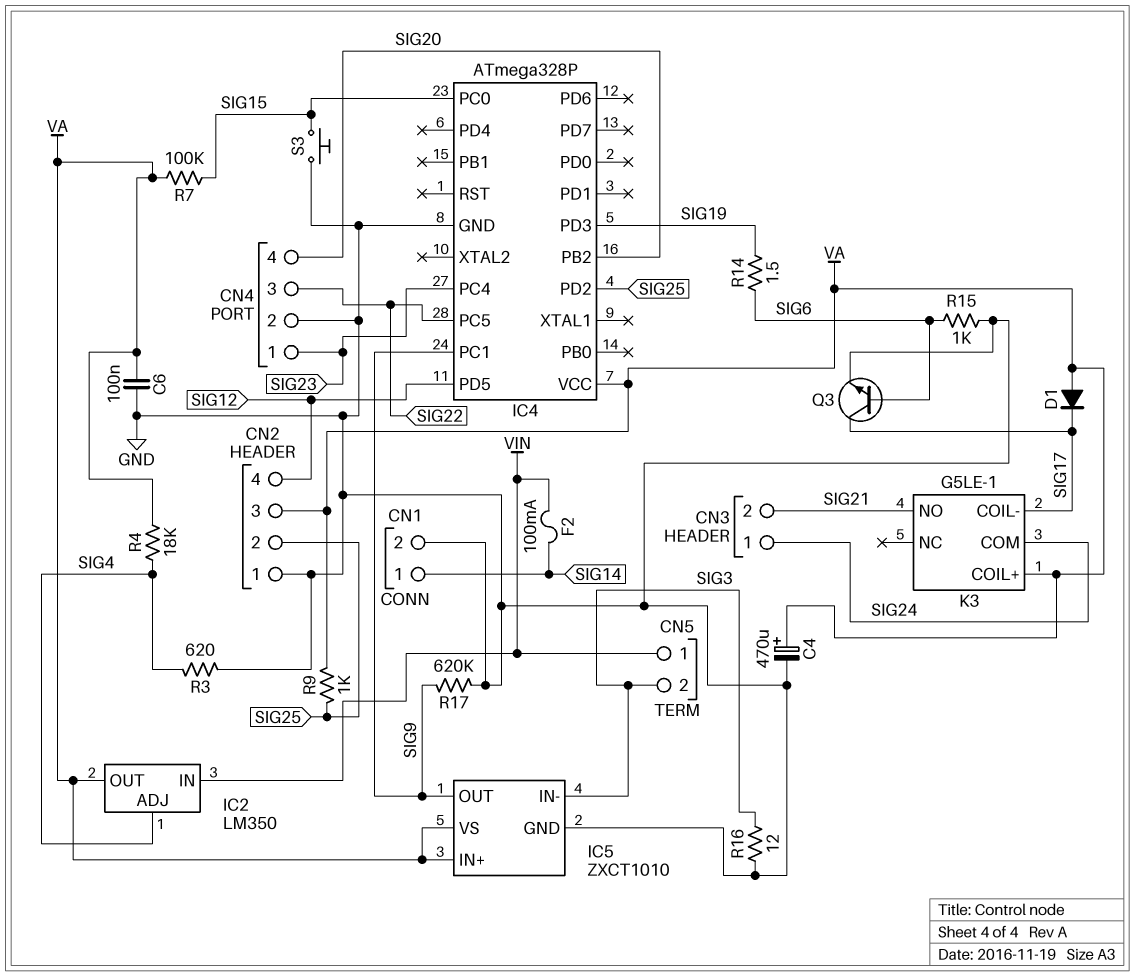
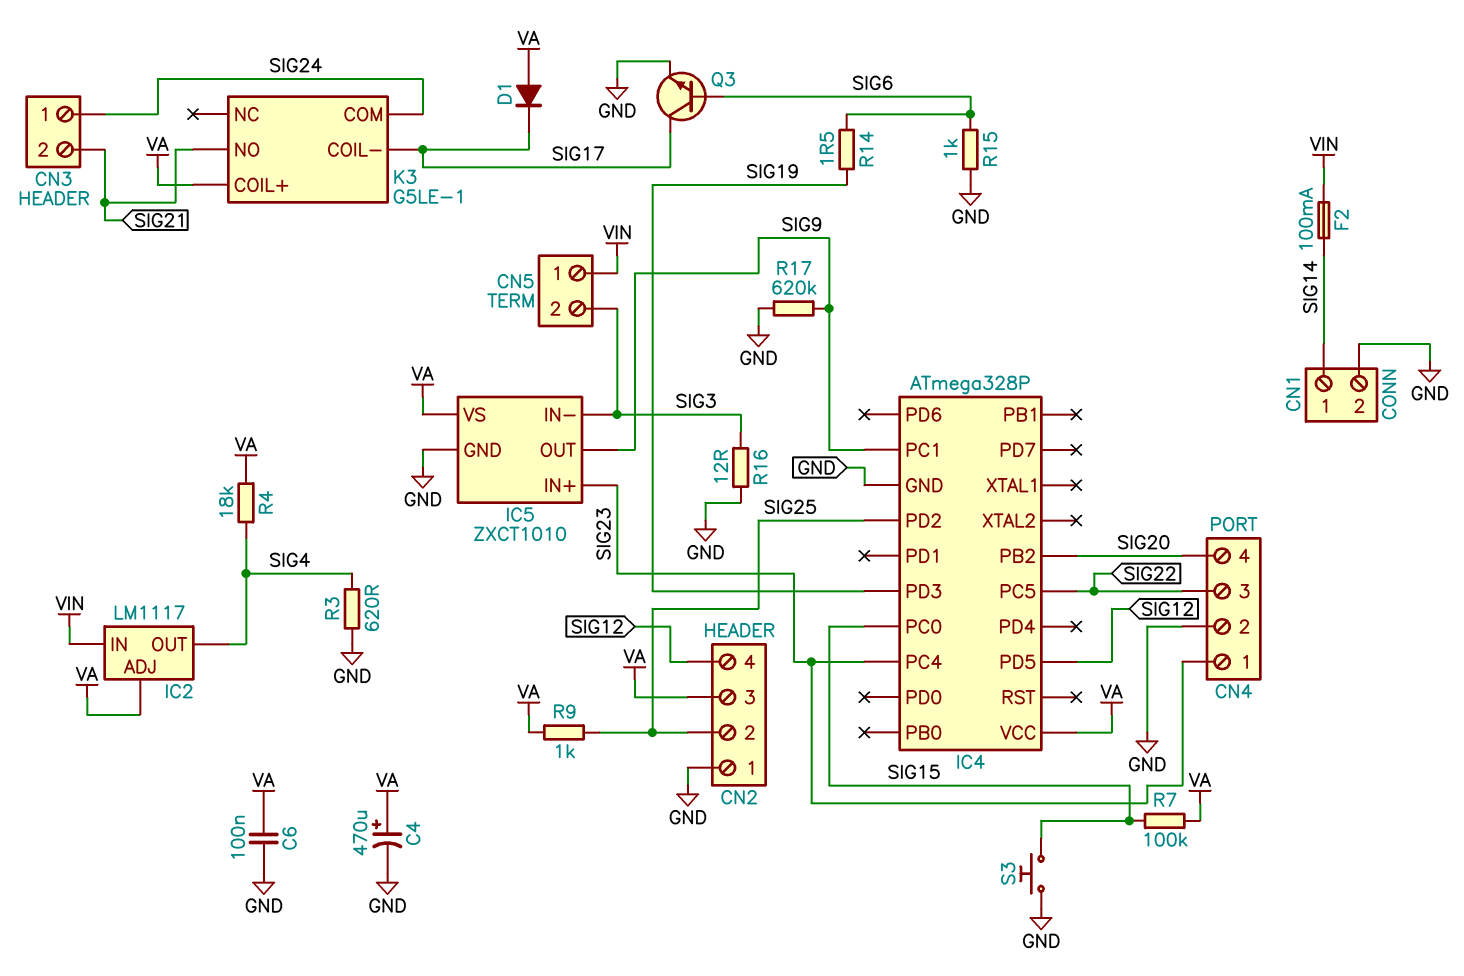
IC2: LM350 -> LM1117
IC2 pin ADJ: SIG4 -> VA
IC2 pin OUT: VA -> SIG4
IC5 pin IN+: VA -> SIG23

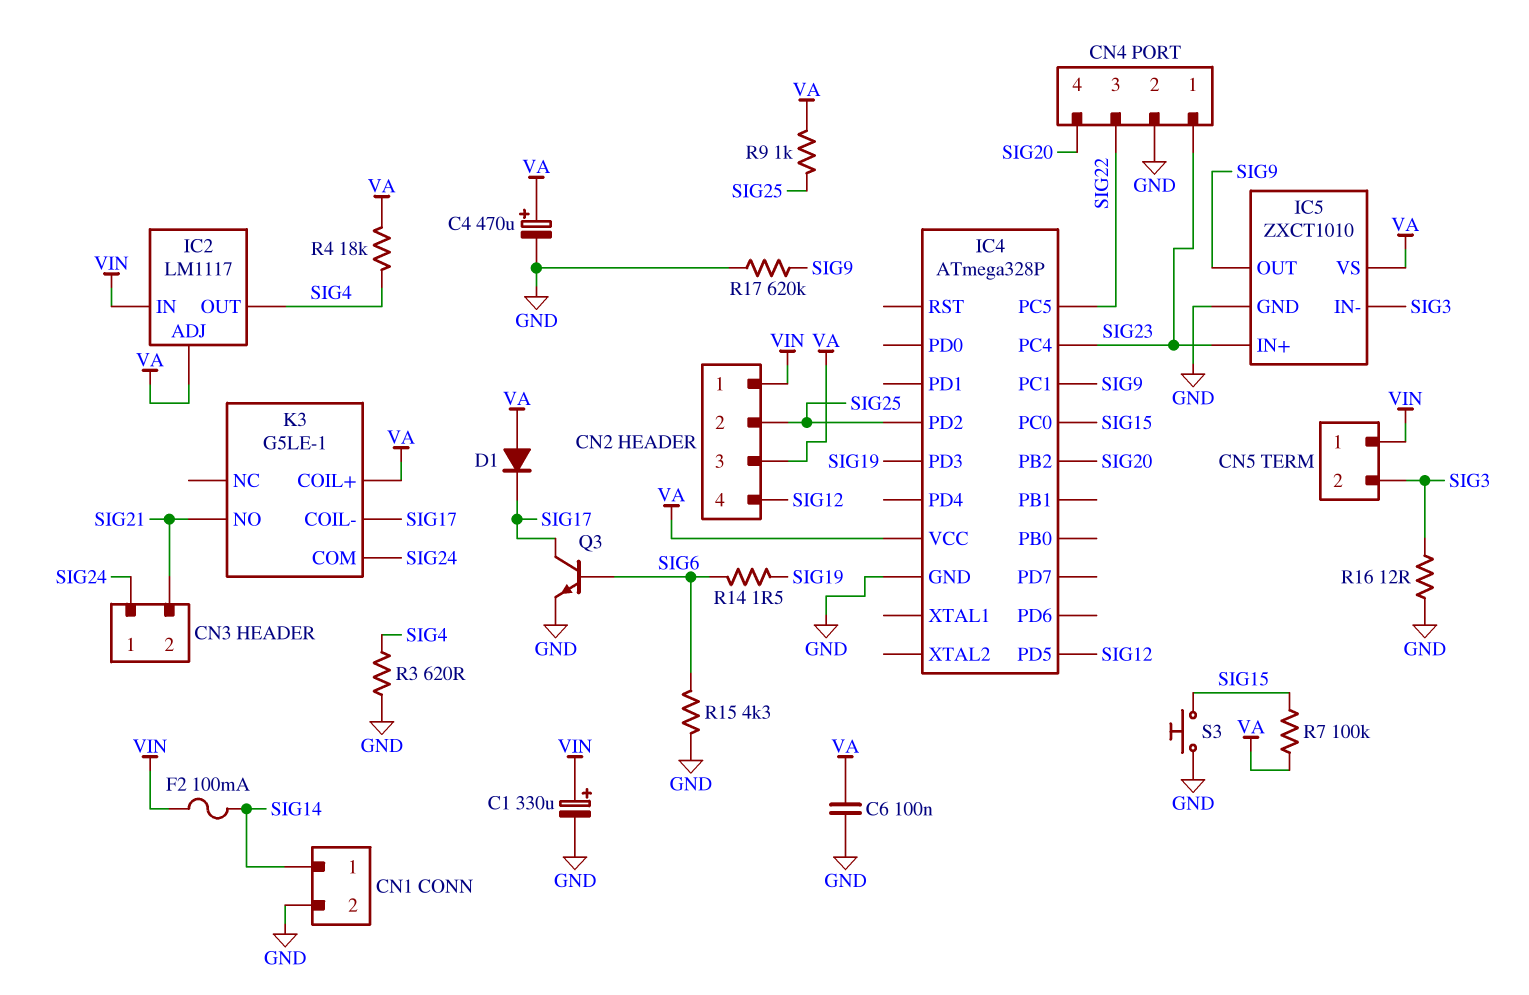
C1: none -> 330uF (plus VIN, minus GND)
CN2 pin 1: GND -> VIN
R15: 1k (GND, SIG6) -> 4.3k (GND, SIG6)

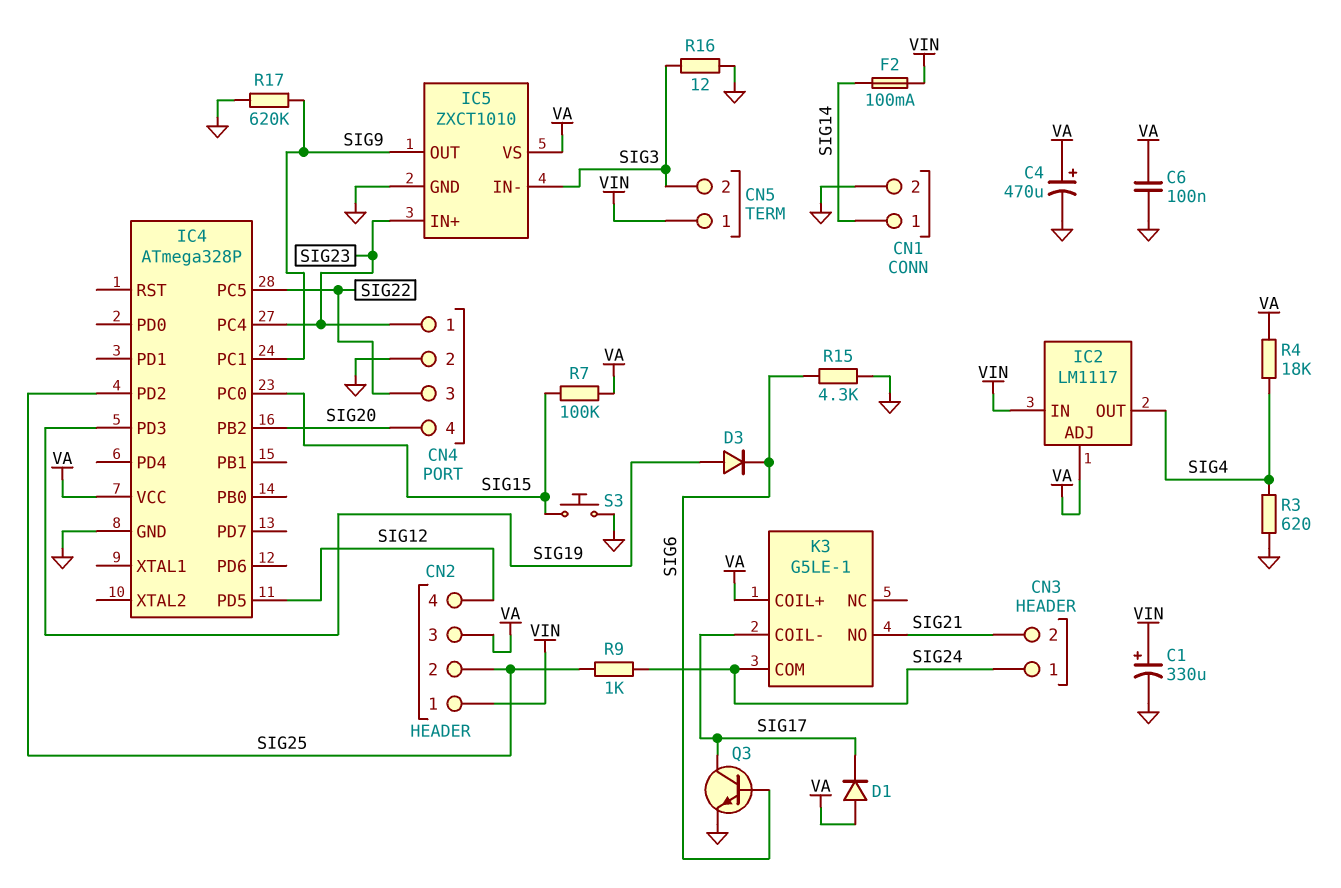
D3: none -> diode (A SIG19, K SIG6)
R9: 1k (SIG25, VA) -> 1k (SIG24, SIG25)
R14: 1.5 (SIG6, SIG19) -> none

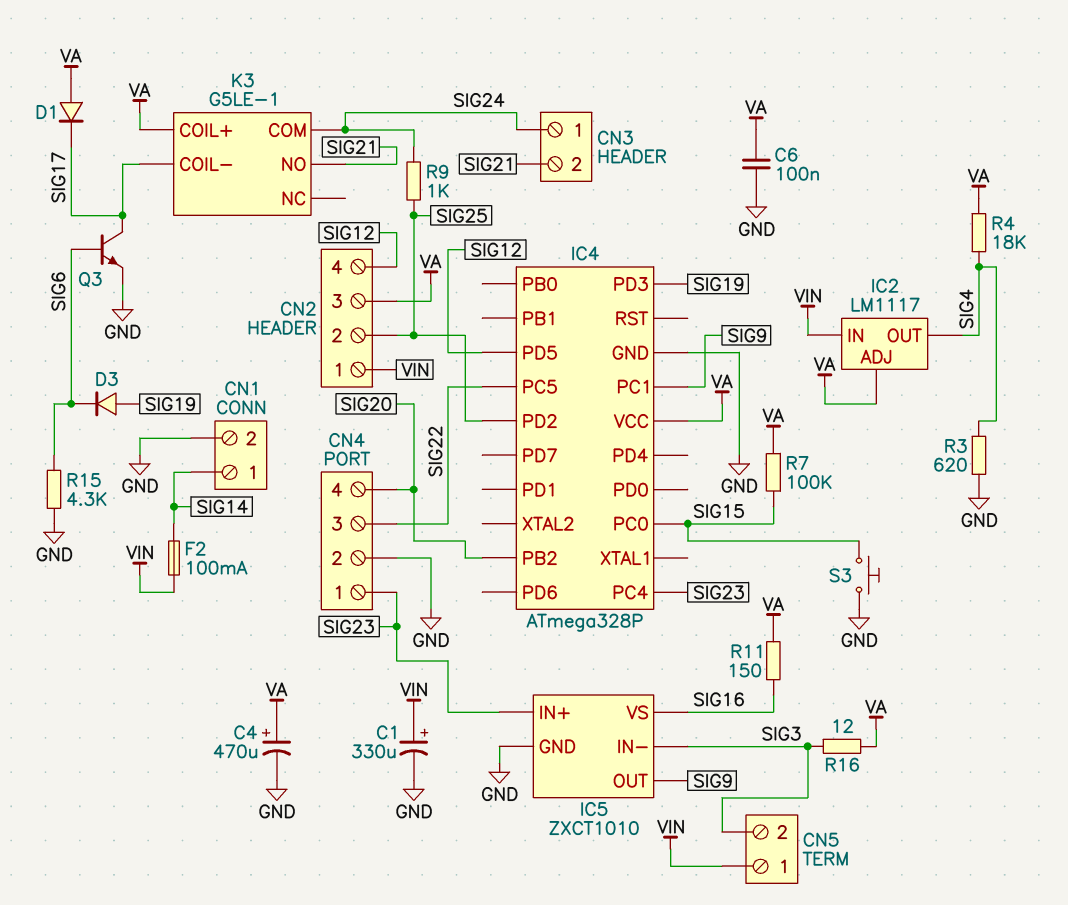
IC5 pin VS: VA -> SIG16
R11: none -> 150 (SIG16, VA)
R16: 12 (GND, SIG3) -> 12 (SIG3, VA)
R17: 620k (GND, SIG9) -> none

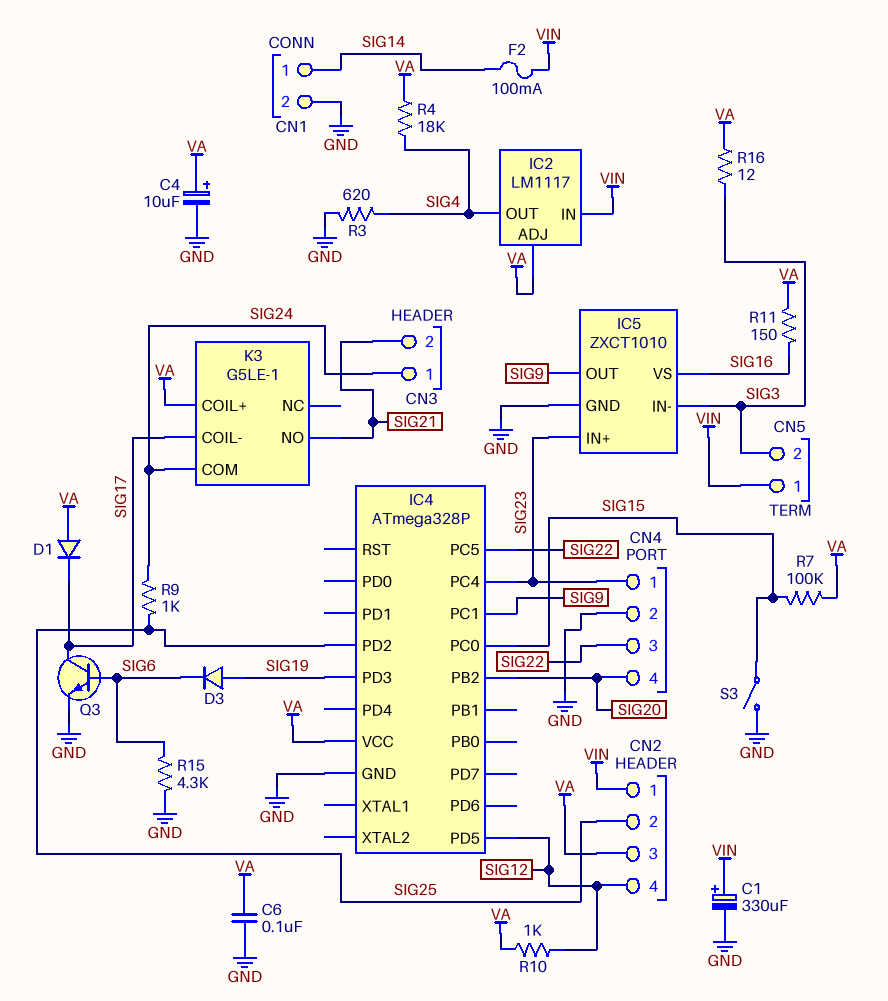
C4: 470uF (plus VA, minus GND) -> 10uF (plus VA, minus GND)
R10: none -> 1k (SIG12, VA)
S3: button (GND, SIG15) -> switch (GND, SIG15)

